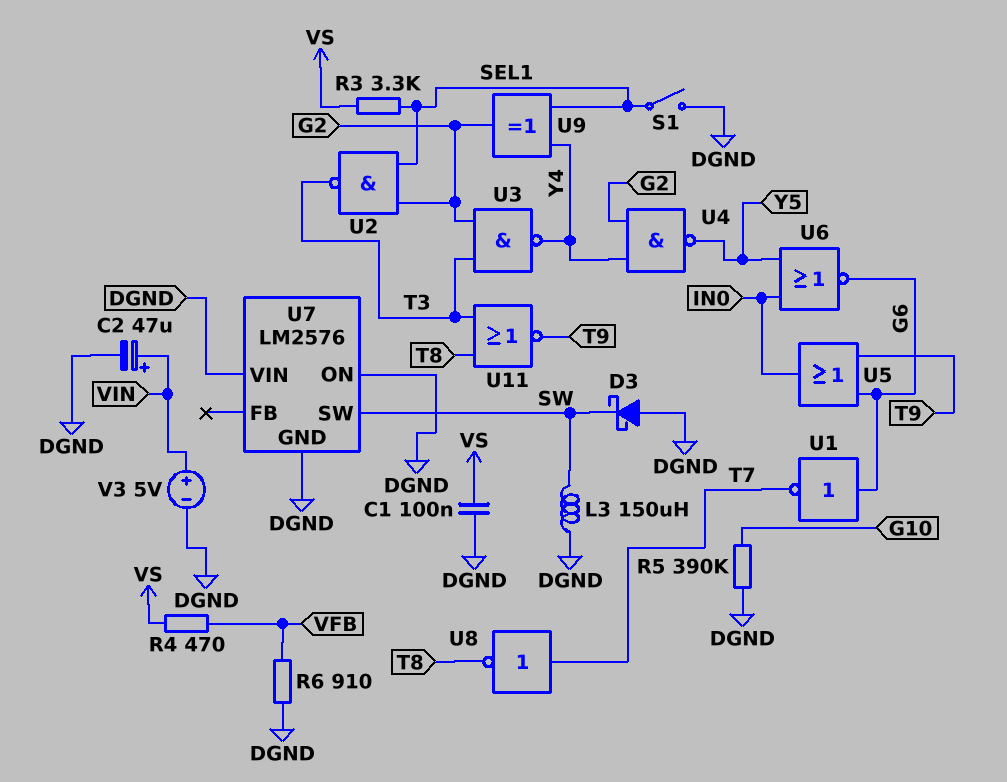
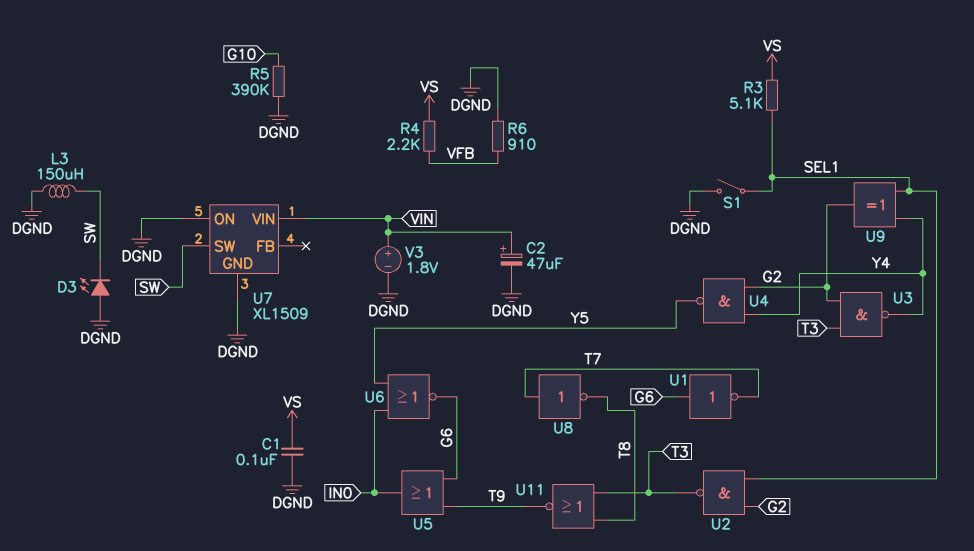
D3: schottky (A DGND, K SW) -> LED (A DGND, K SW)
R3: 3.3k (SEL1, VS) -> 5.1k (SEL1, VS)
R4: 470 (VFB, VS) -> 2.2k (VFB, VS)
U7: LM2576 -> XL1509
U7 pin VIN: DGND -> VIN
V3: 5V (plus VIN, minus DGND) -> 1.8V (plus VIN, minus DGND)

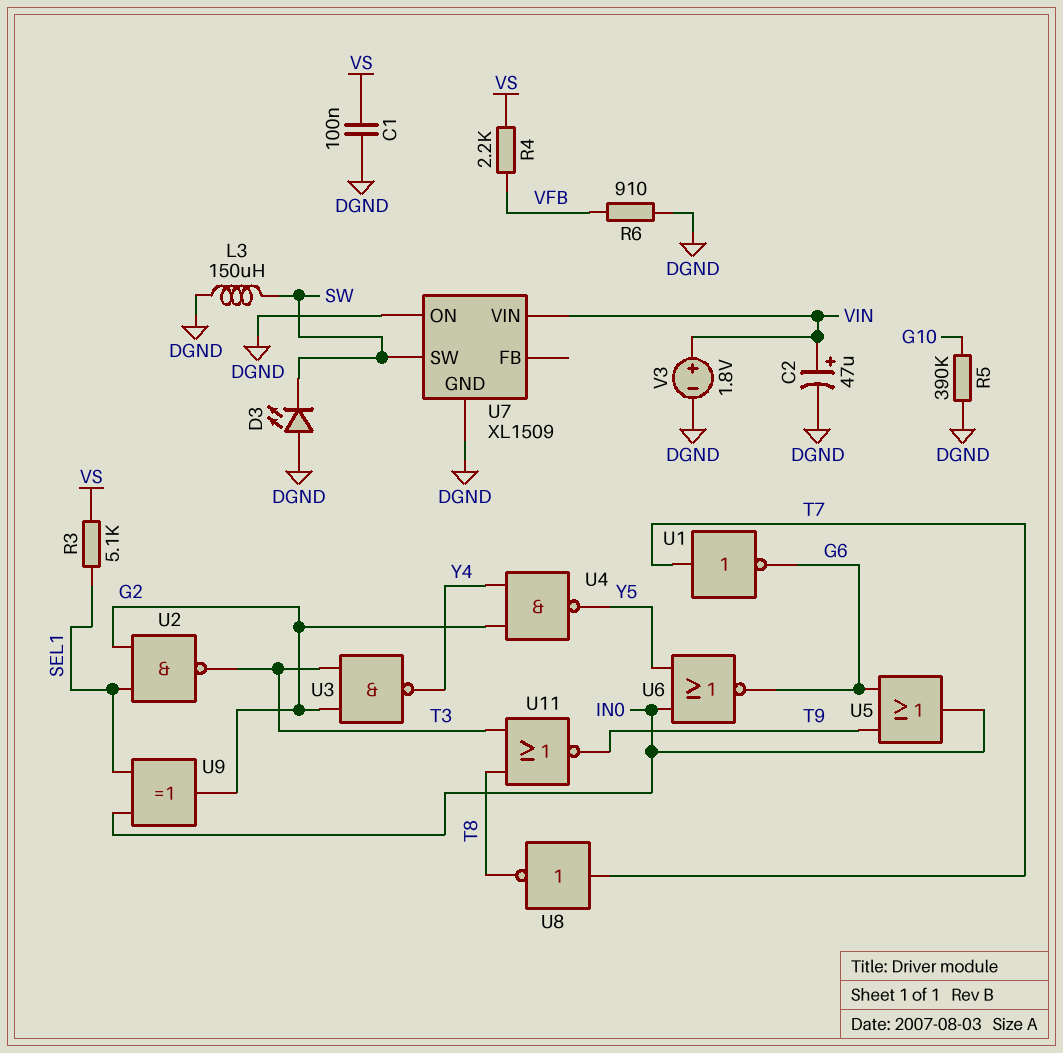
S1: switch (DGND, SEL1) -> none
U1: NOT (in G6, out T7) -> NOT (in T7, out G6)
U9: XOR (in SEL1, in Y4, out G2) -> XOR (in IN0, in SEL1, out G2)

